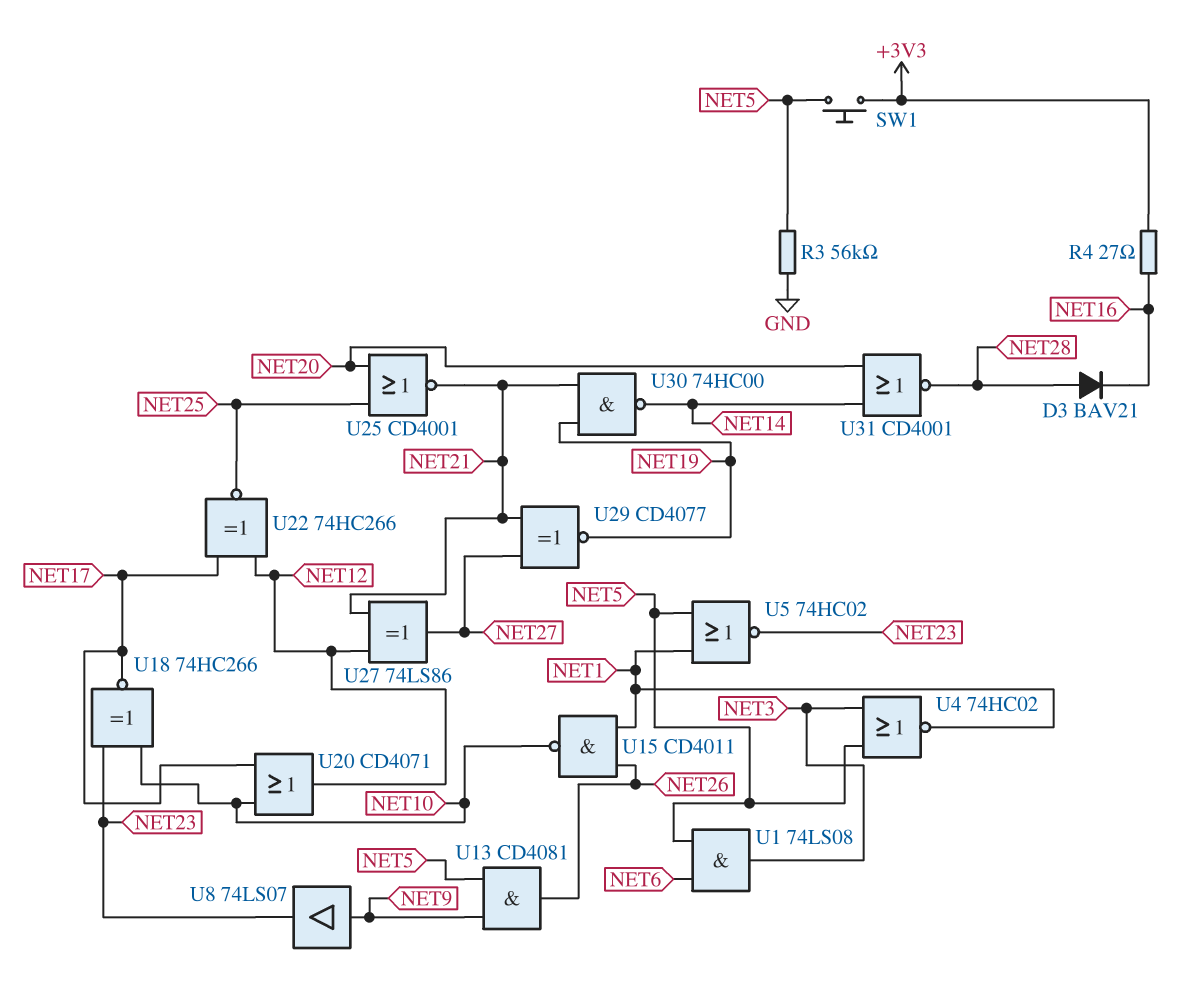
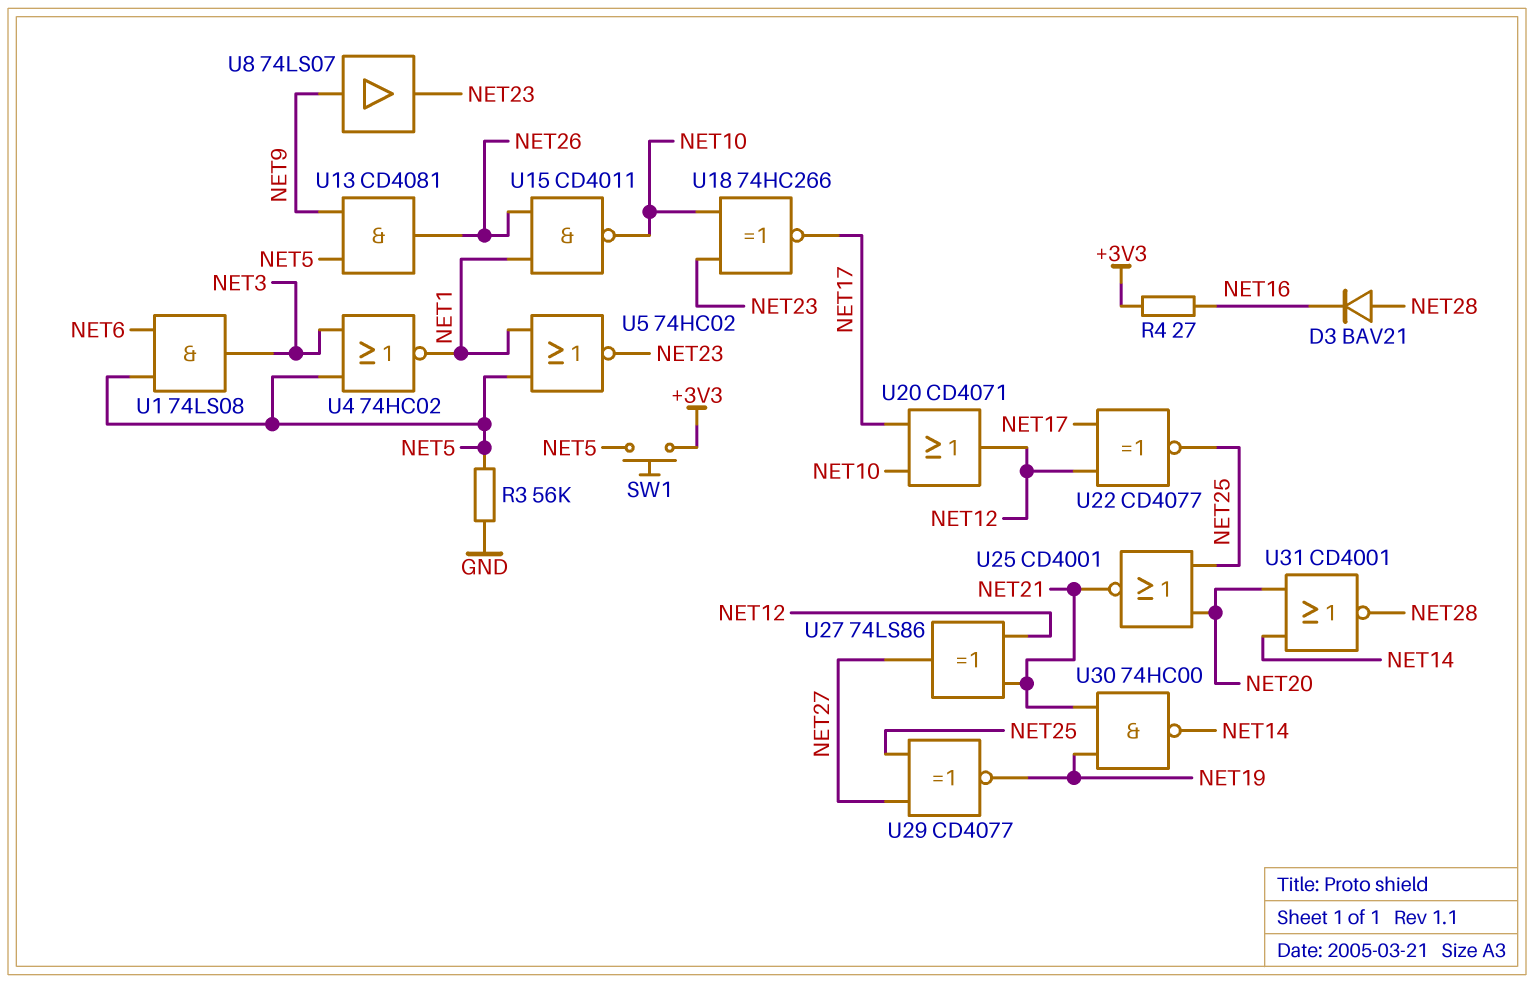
U22: XNOR 74HC266 (in NET12, in NET17, out NET25) -> XNOR CD4077 (in NET12, in NET17, out NET25)
U29: XNOR CD4077 (in NET21, in NET27, out NET19) -> XNOR CD4077 (in NET25, in NET27, out NET19)

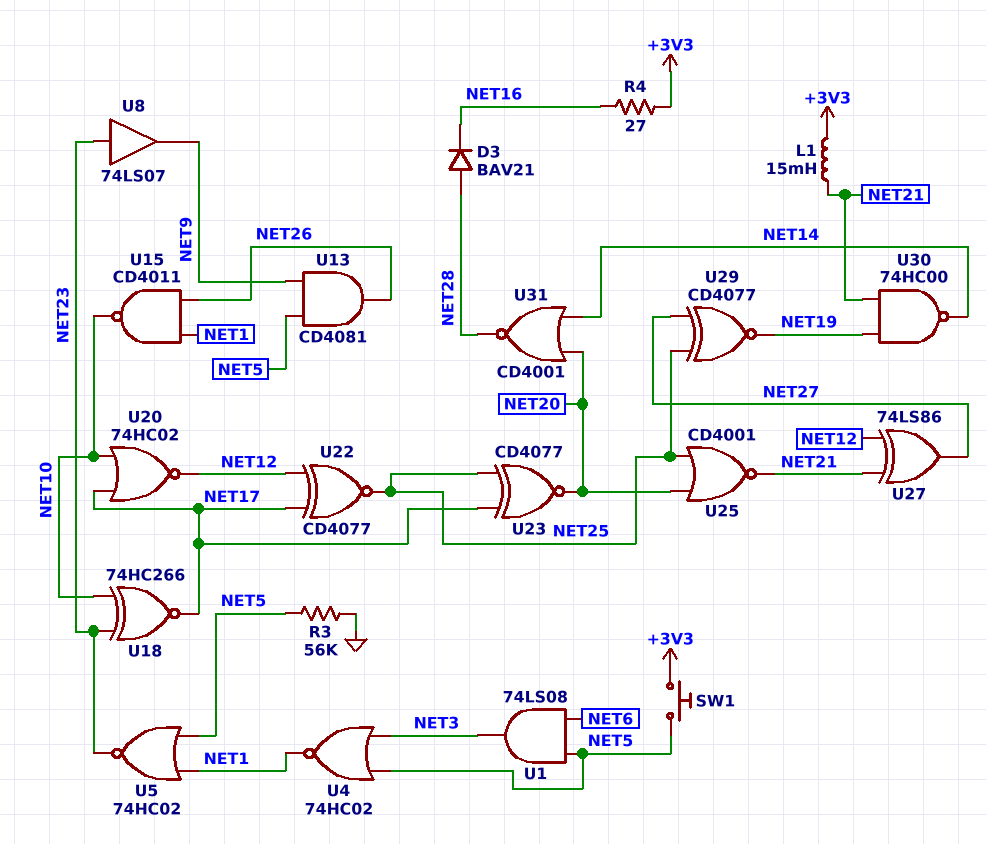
L1: none -> 15mH (+3V3, NET21)
U8: buffer 74LS07 (in NET9, out NET23) -> buffer 74LS07 (in NET23, out NET9)
U20: OR CD4071 (in NET10, in NET17, out NET12) -> NOR 74HC02 (in NET10, in NET17, out NET12)
U23: none -> XNOR CD4077 (in NET17, in NET25, out NET20)

